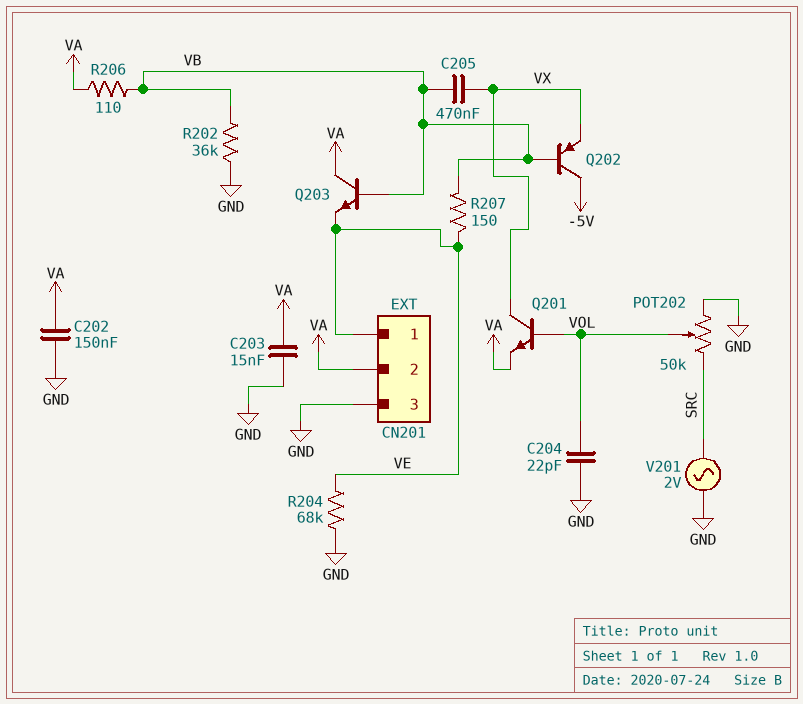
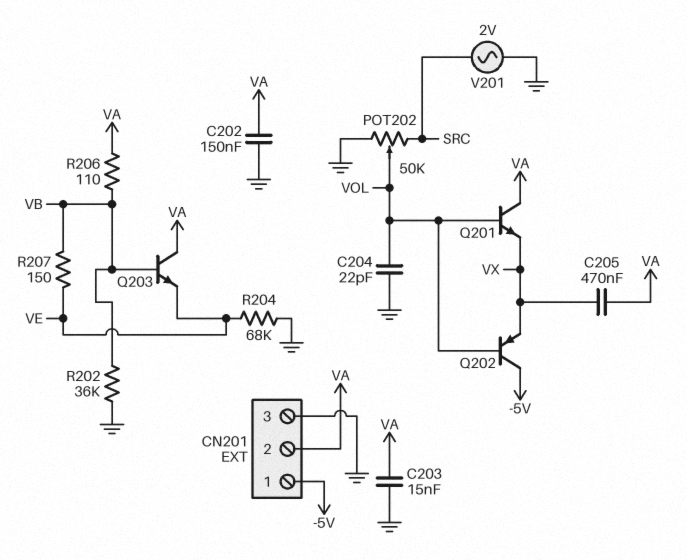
C205: 470nF (VB, VX) -> 470nF (VA, VX)
CN201 pin 1: VE -> -5V
Q201: NPN (B VOL, C VX, E VA) -> NPN (B VOL, C VA, E VX)
Q202: PNP (B VB, C -5V, E VX) -> PNP (B VOL, C -5V, E VX)

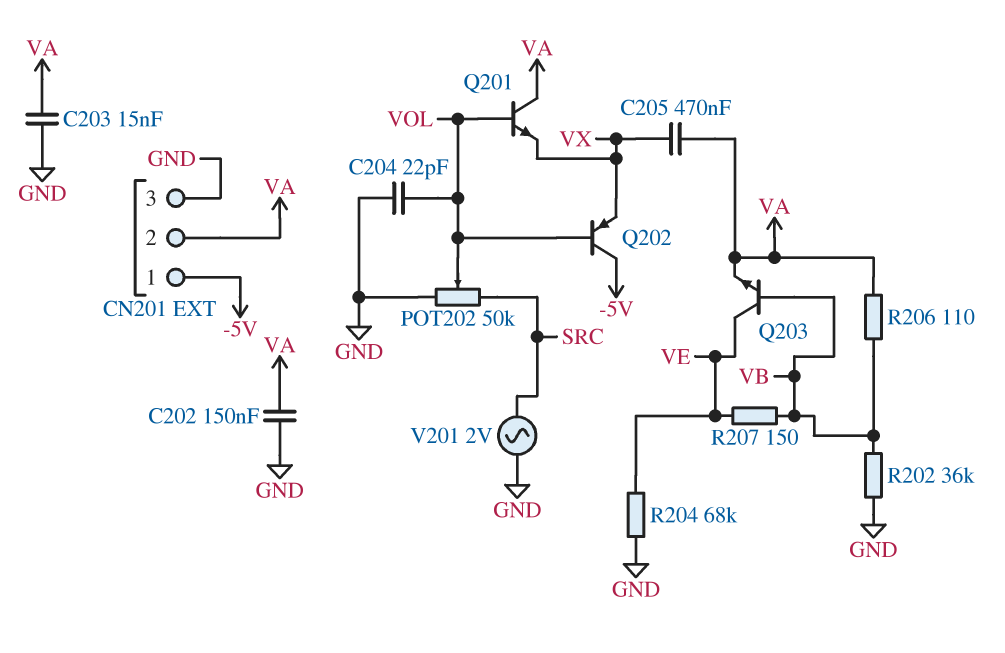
Q203: NPN (B VB, C VA, E VE) -> NPN (B VB, C VE, E VA)

